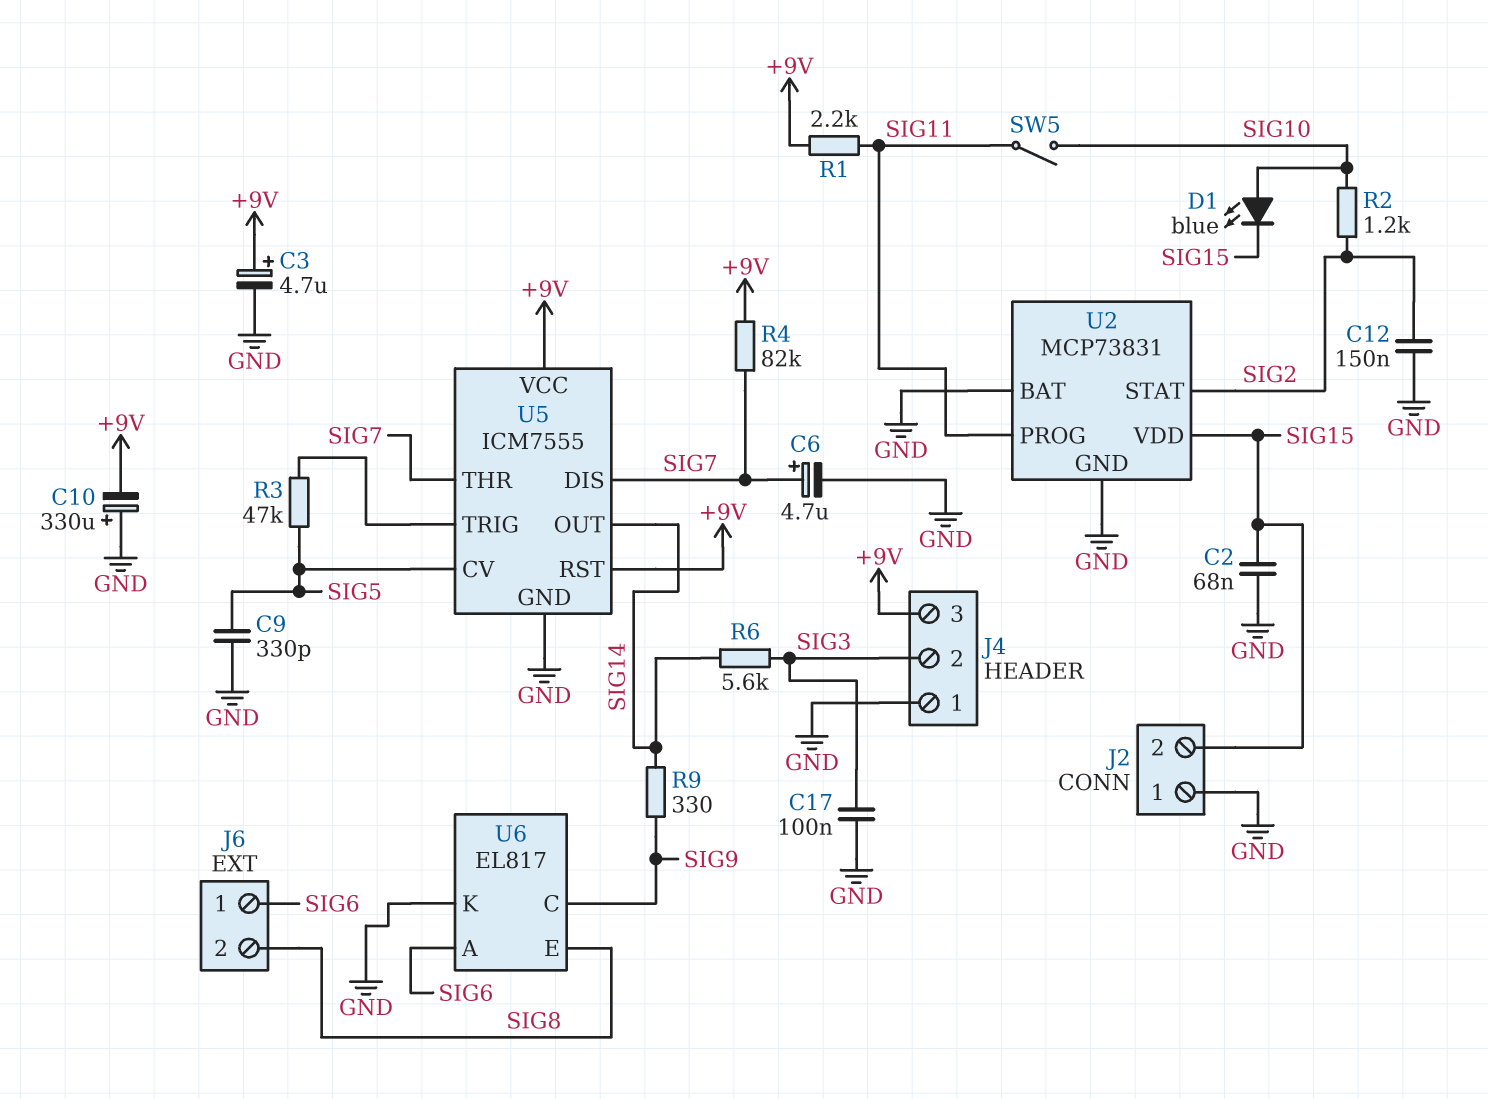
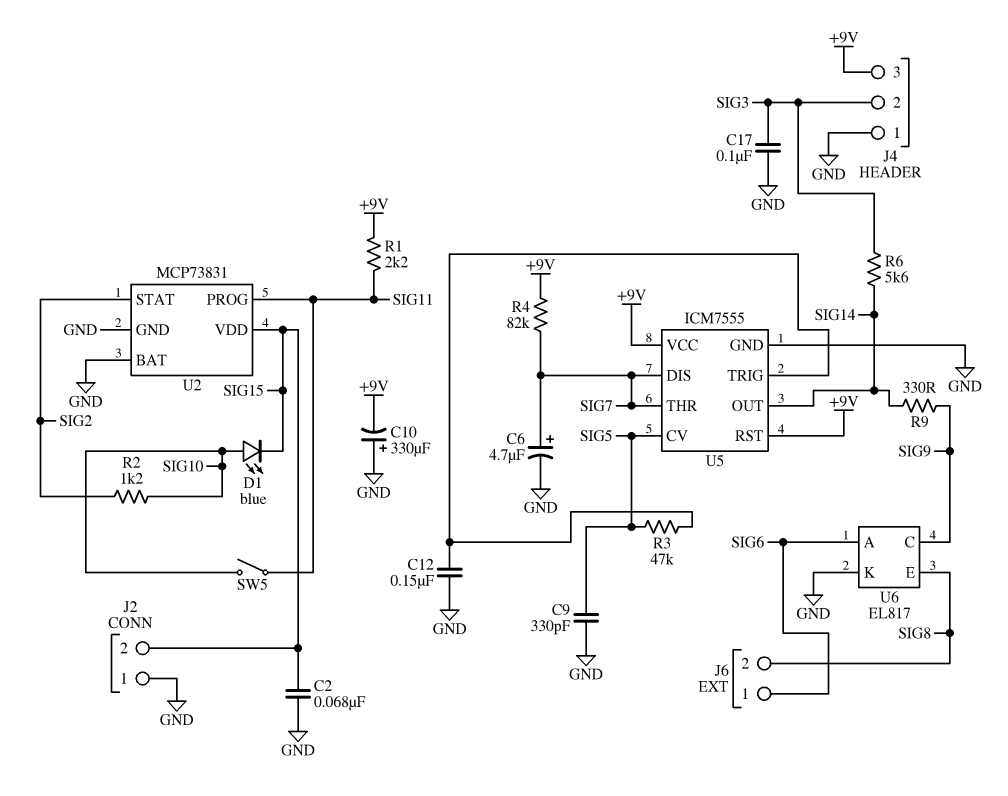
C3: 4.7uF (plus +9V, minus GND) -> none
C12: 150nF (GND, SIG2) -> 150nF (GND, U5/TRIG)

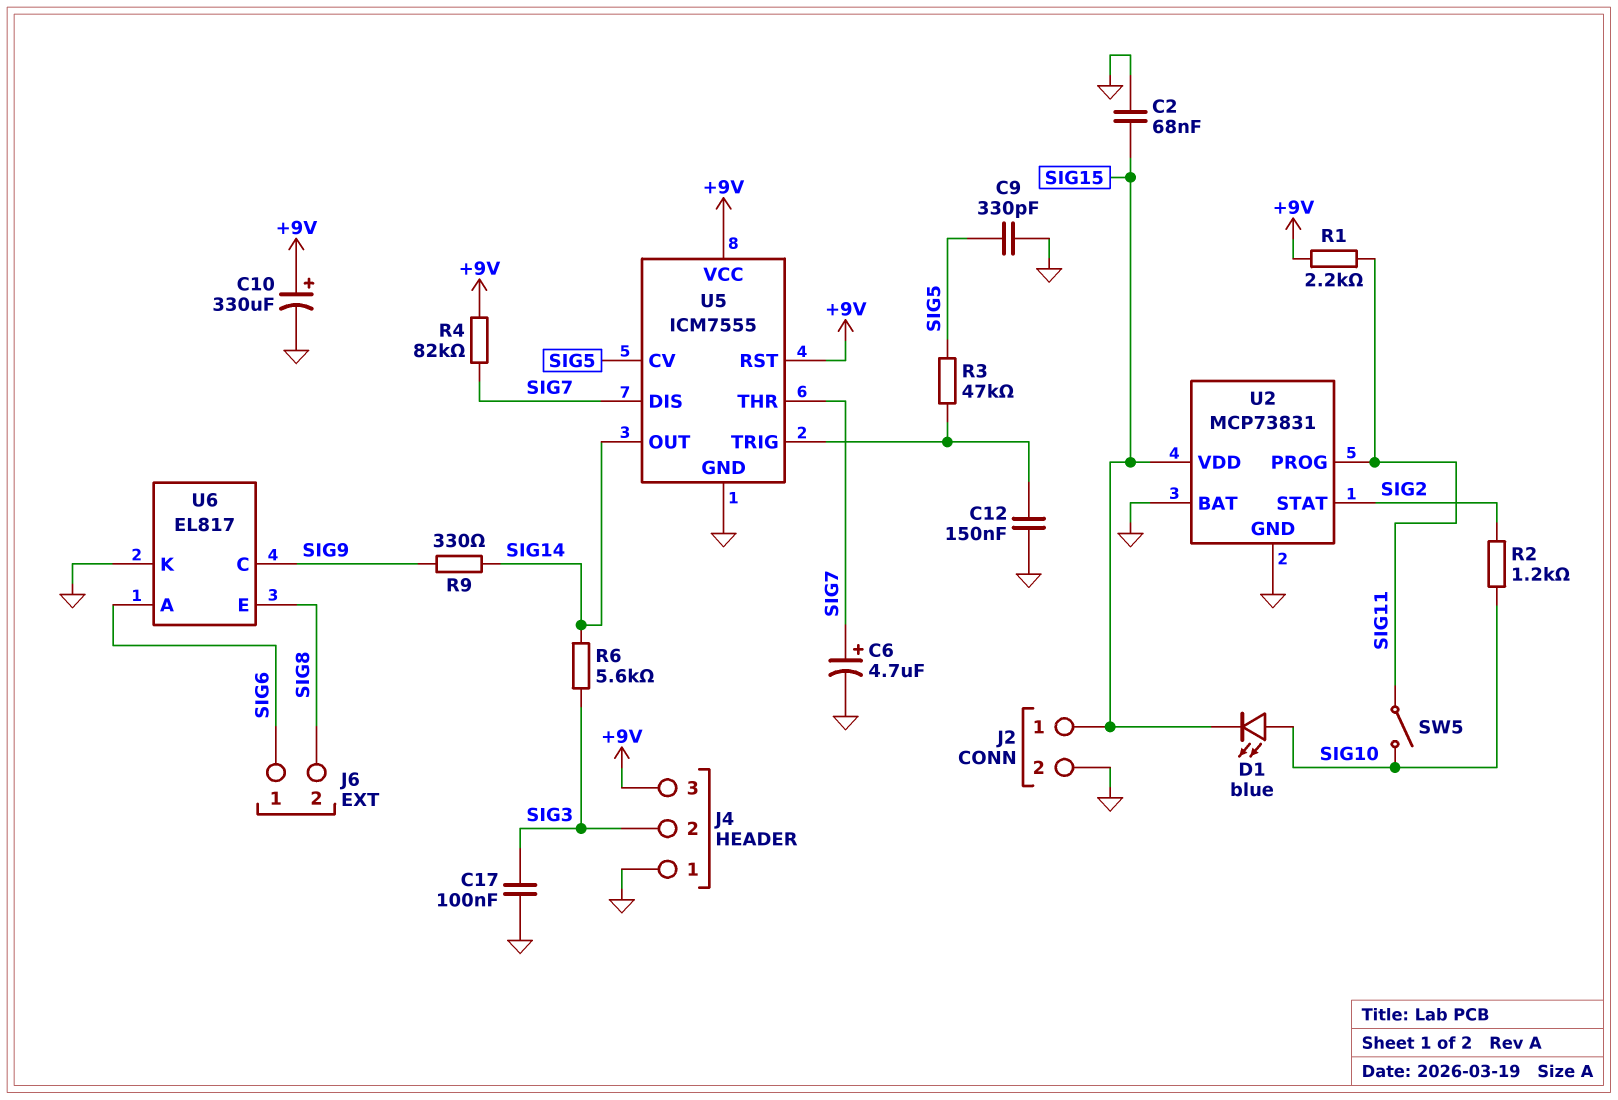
C10: 330uF (plus GND, minus +9V) -> 330uF (plus +9V, minus GND)
J2 pin 1: GND -> SIG15
J2 pin 2: SIG15 -> GND

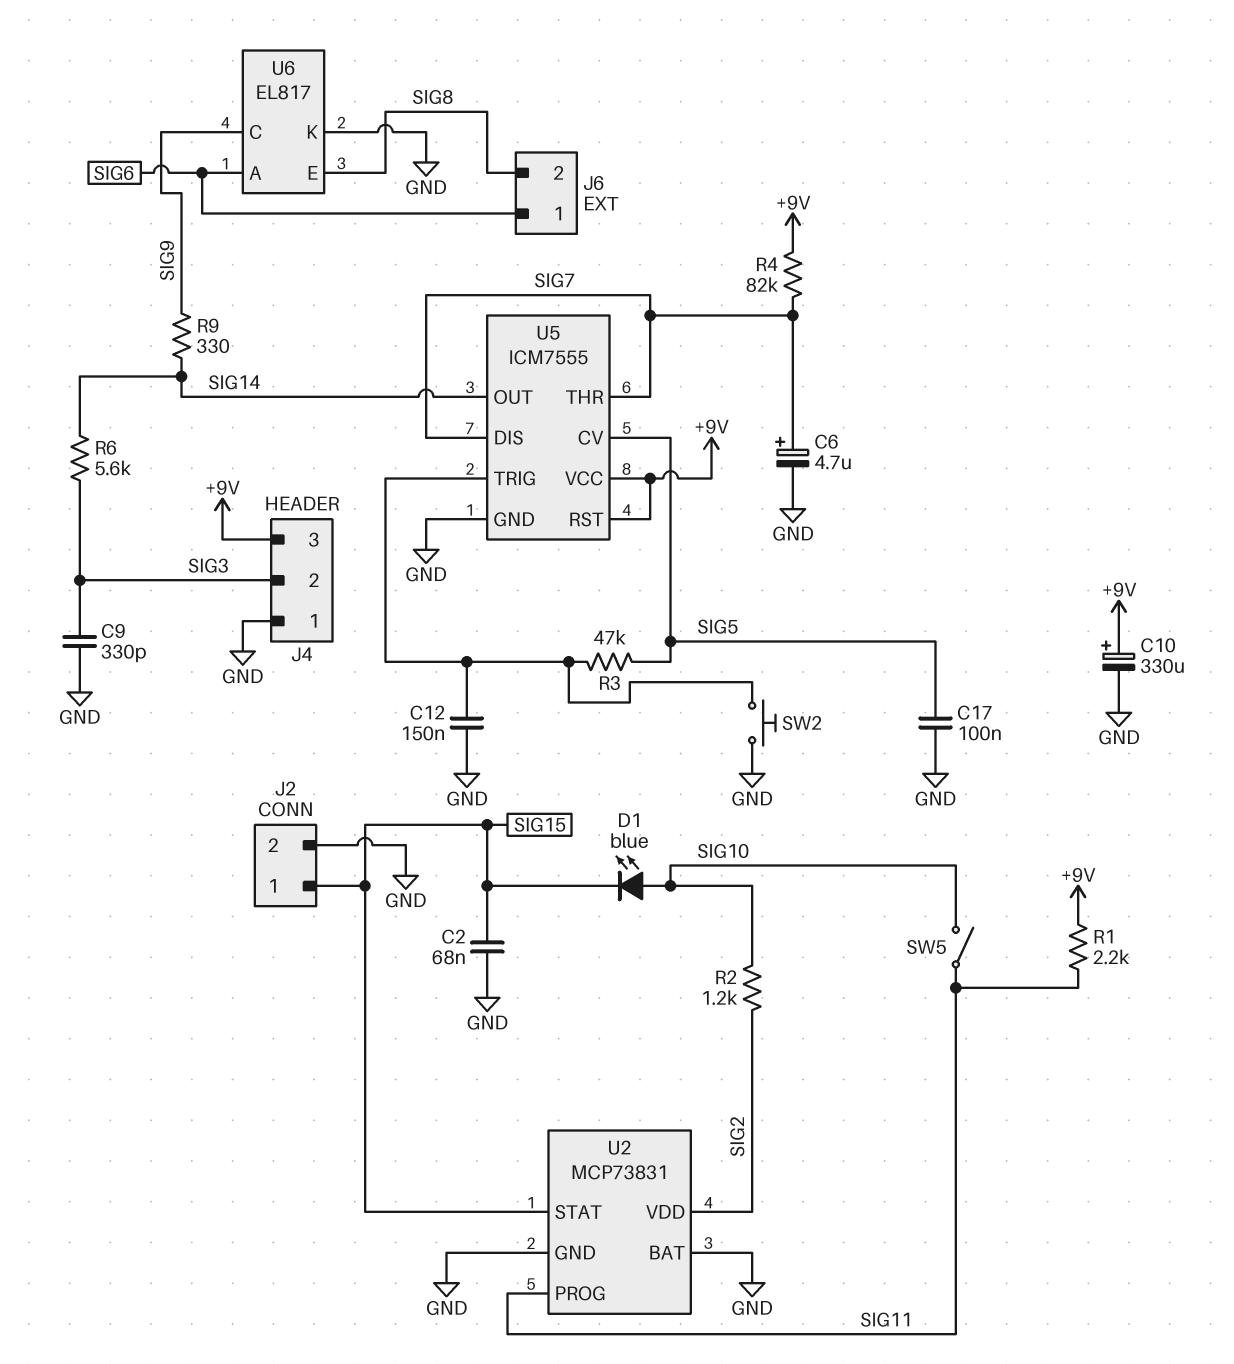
C9: 330pF (GND, SIG5) -> 330pF (GND, SIG3)
C17: 100nF (GND, SIG3) -> 100nF (GND, SIG5)
SW2: none -> button (GND, U5/TRIG)
U2 pin STAT: SIG2 -> SIG15
U2 pin VDD: SIG15 -> SIG2

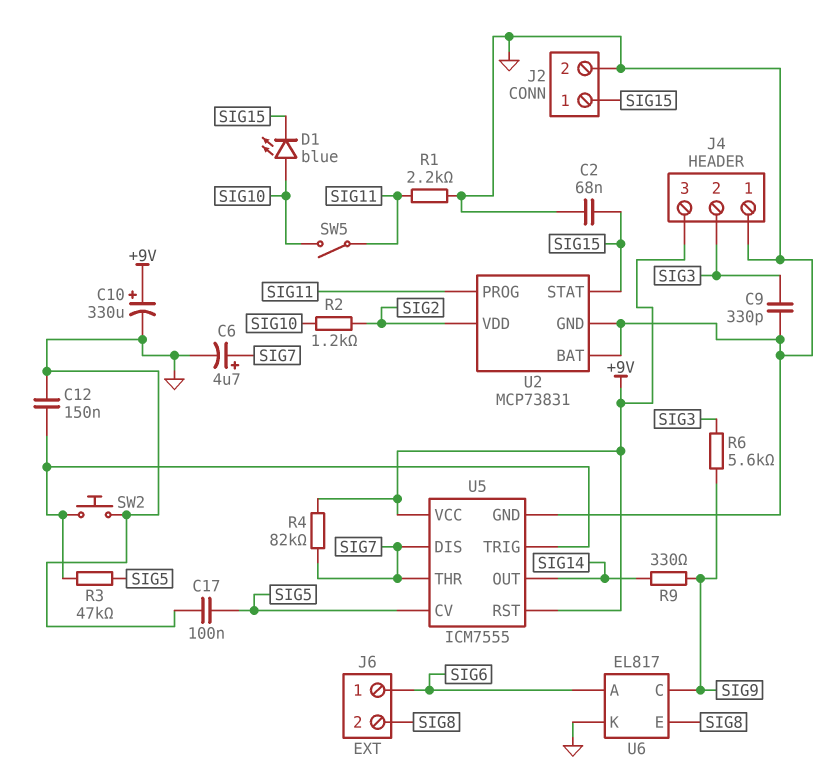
R1: 2.2k (+9V, SIG11) -> 2.2k (GND, SIG11)
R6: 5.6k (SIG3, SIG14) -> 5.6k (SIG3, SIG9)

